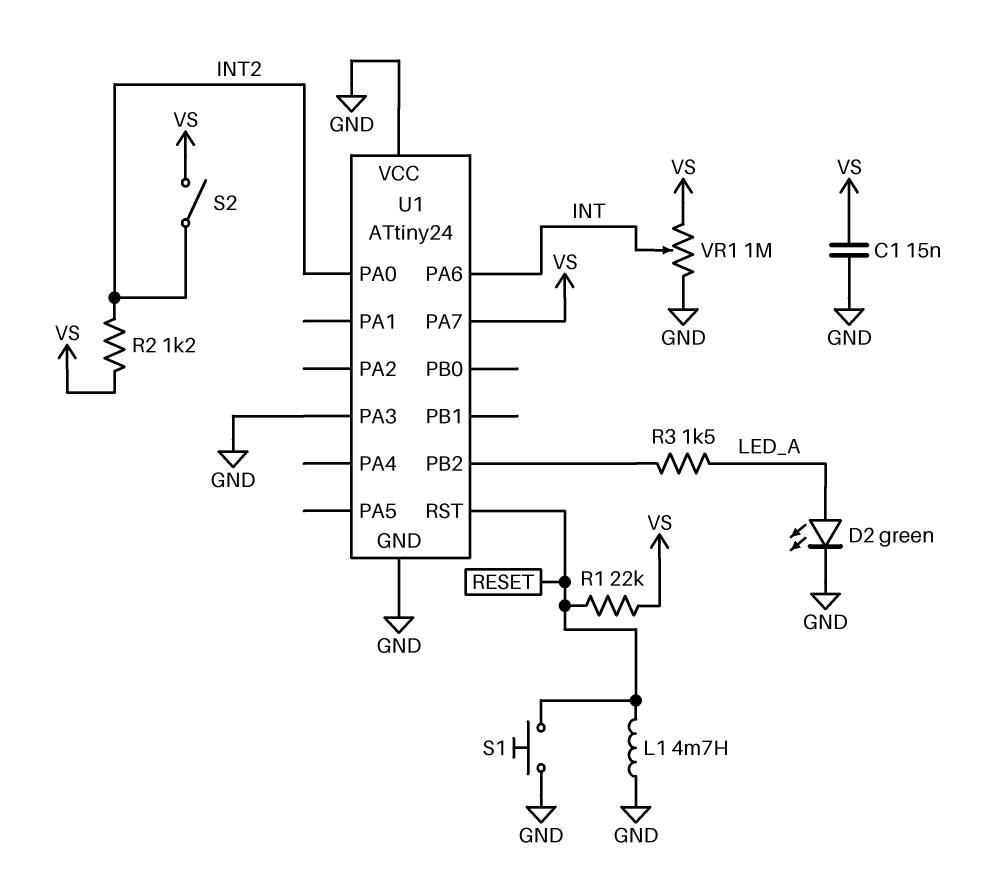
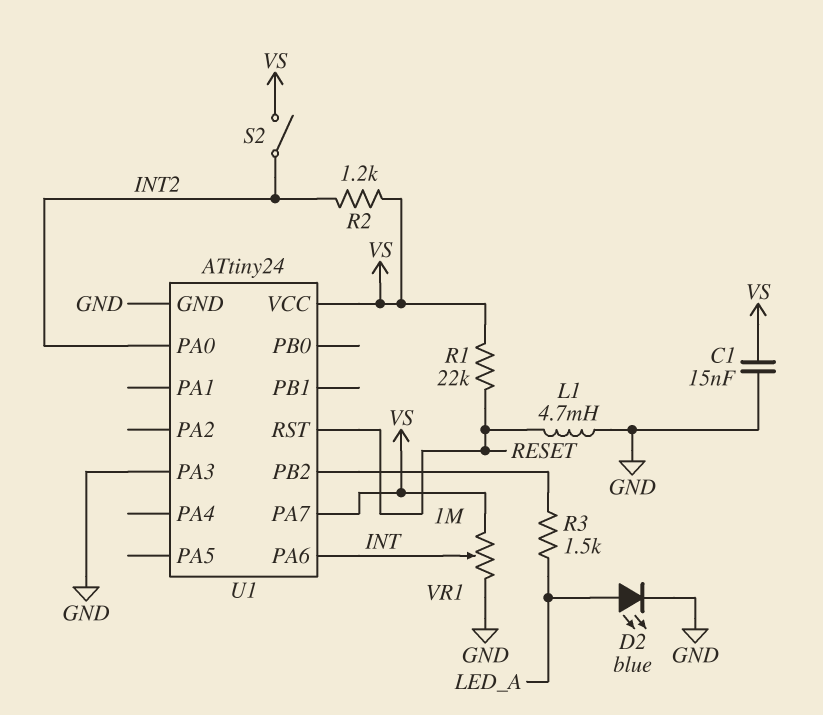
D2: LED green (A LED_A, K GND) -> LED blue (A LED_A, K GND)
S1: button (GND, RESET) -> none
U1 pin VCC: GND -> VS

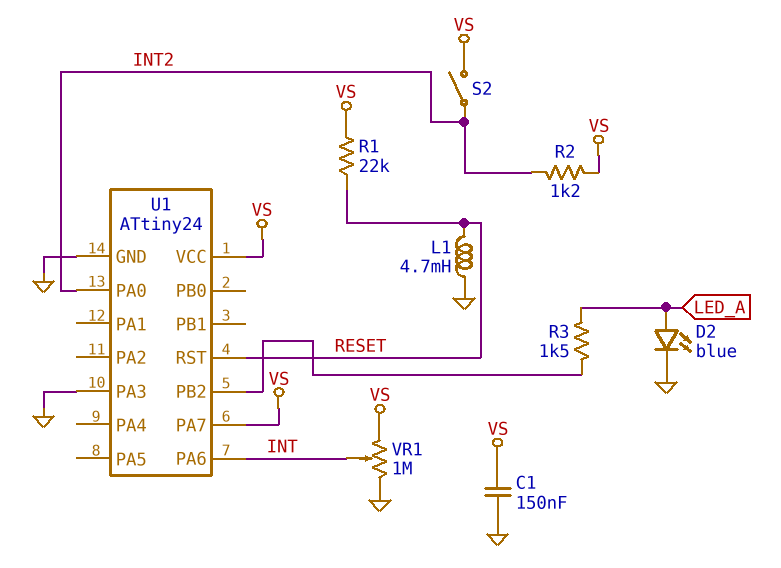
C1: 15nF (GND, VS) -> 150nF (GND, VS)

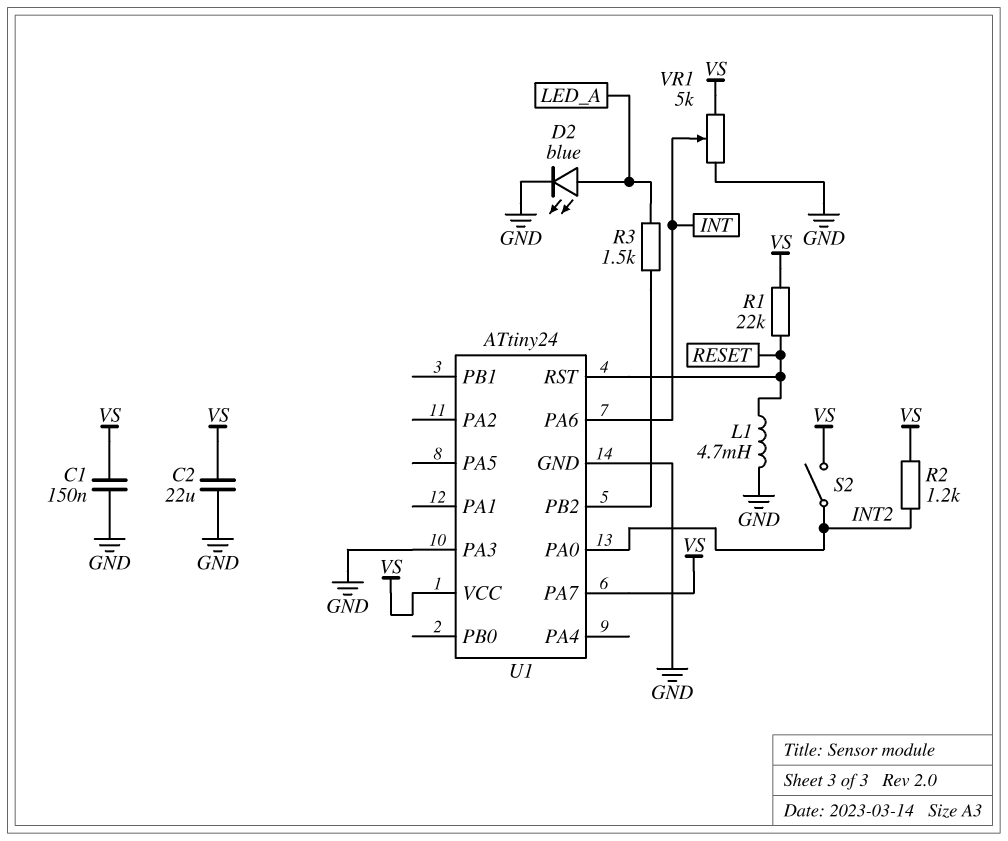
C2: none -> 22uF (GND, VS)
VR1: 1M (GND, VS, wiper INT) -> 5k (GND, VS, wiper INT)

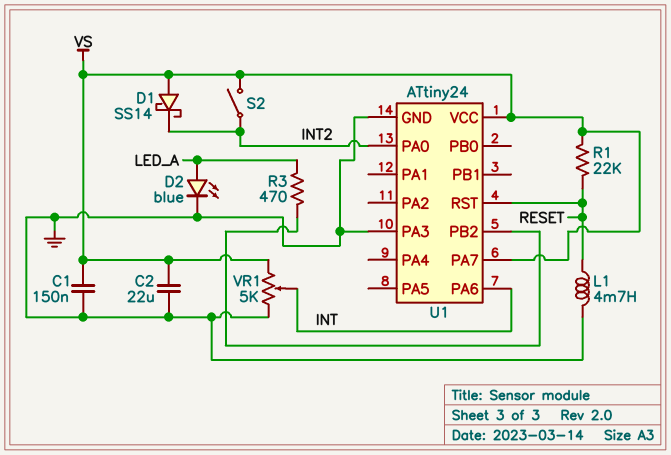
D1: none -> schottky SS14 (A VS, K INT2)
R2: 1.2k (INT2, VS) -> none
R3: 1.5k (LED_A, U1/PB2) -> 470 (LED_A, U1/PB2)

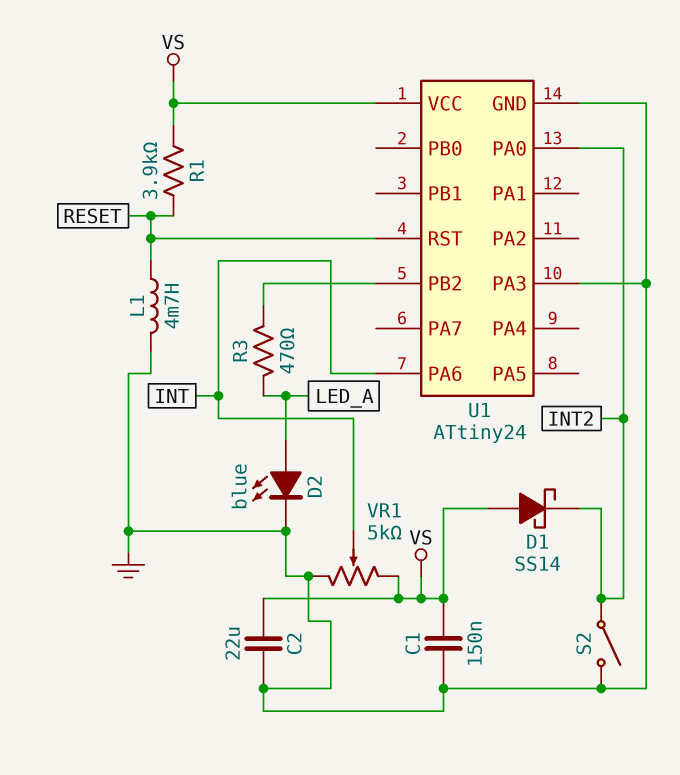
R1: 22k (RESET, VS) -> 3.9k (RESET, VS)
S2: switch (INT2, VS) -> switch (GND, INT2)
U1 pin PA7: VS -> none

